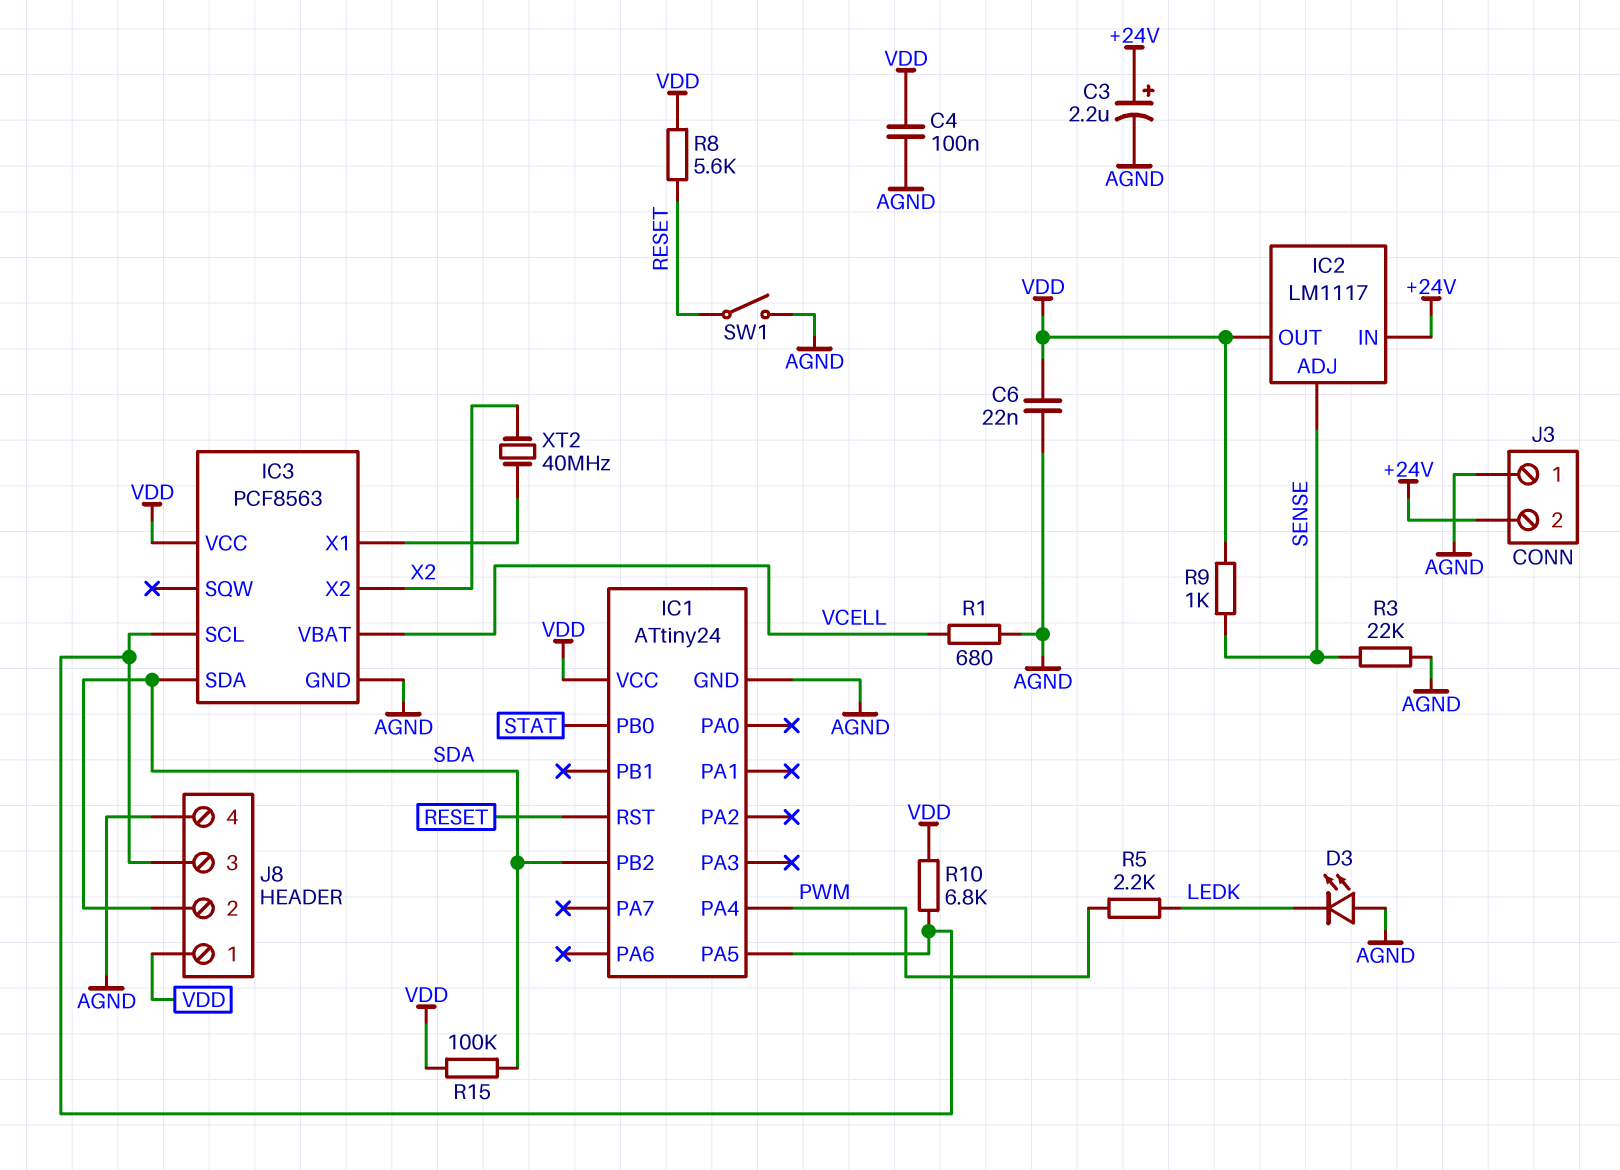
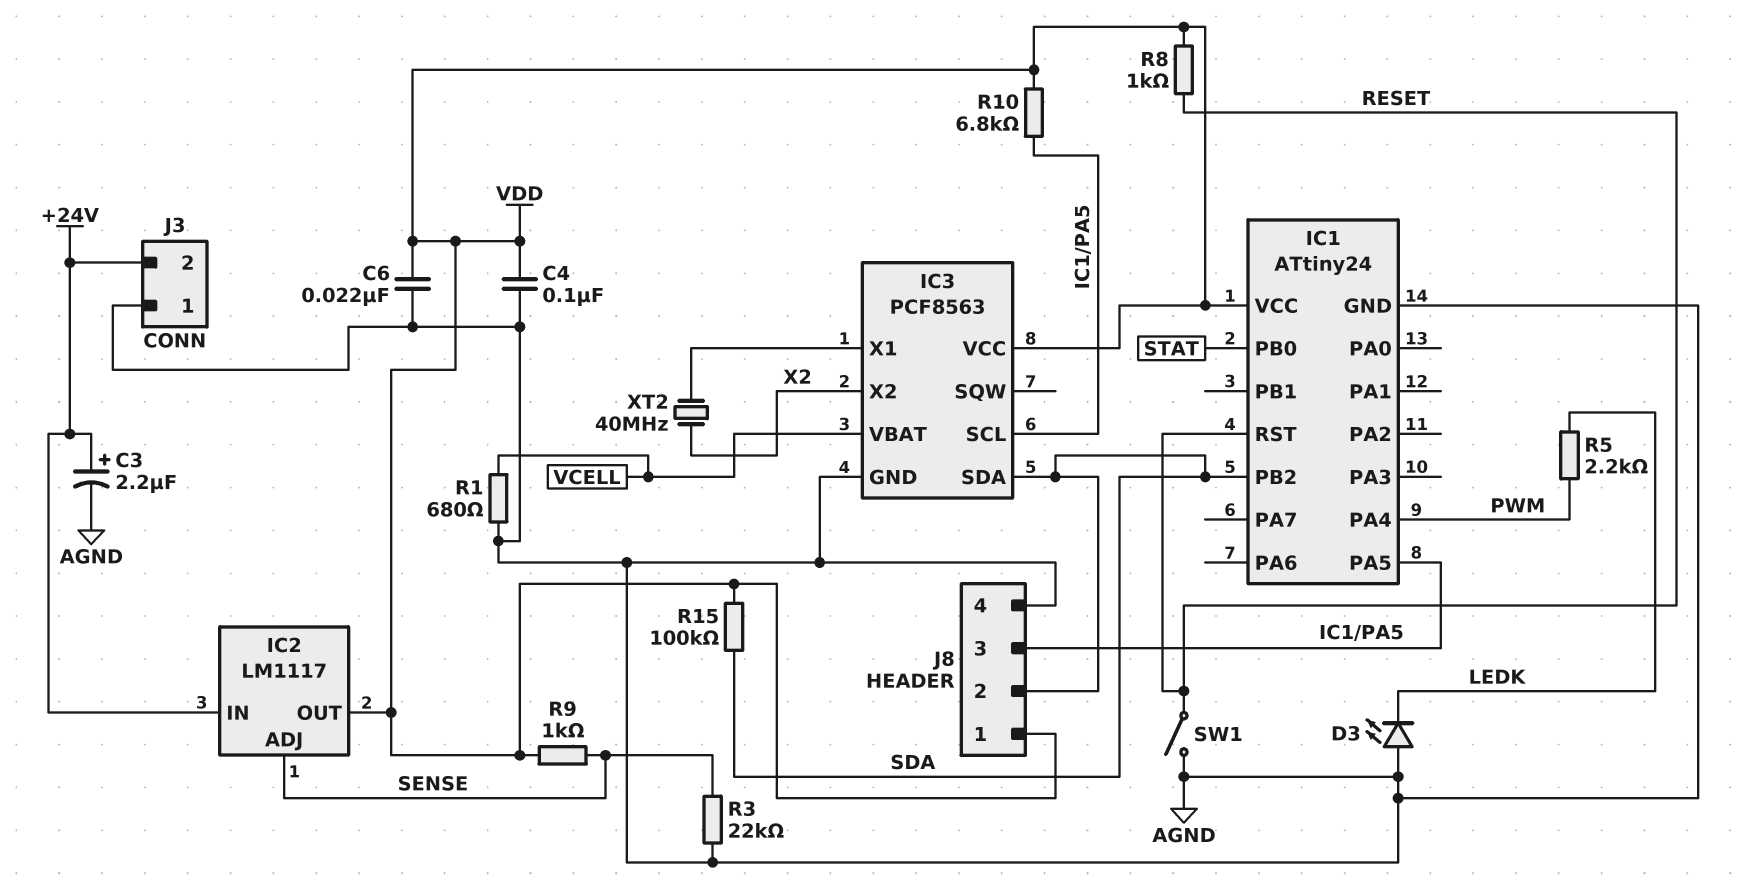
R8: 5.6k (RESET, VDD) -> 1k (RESET, VDD)

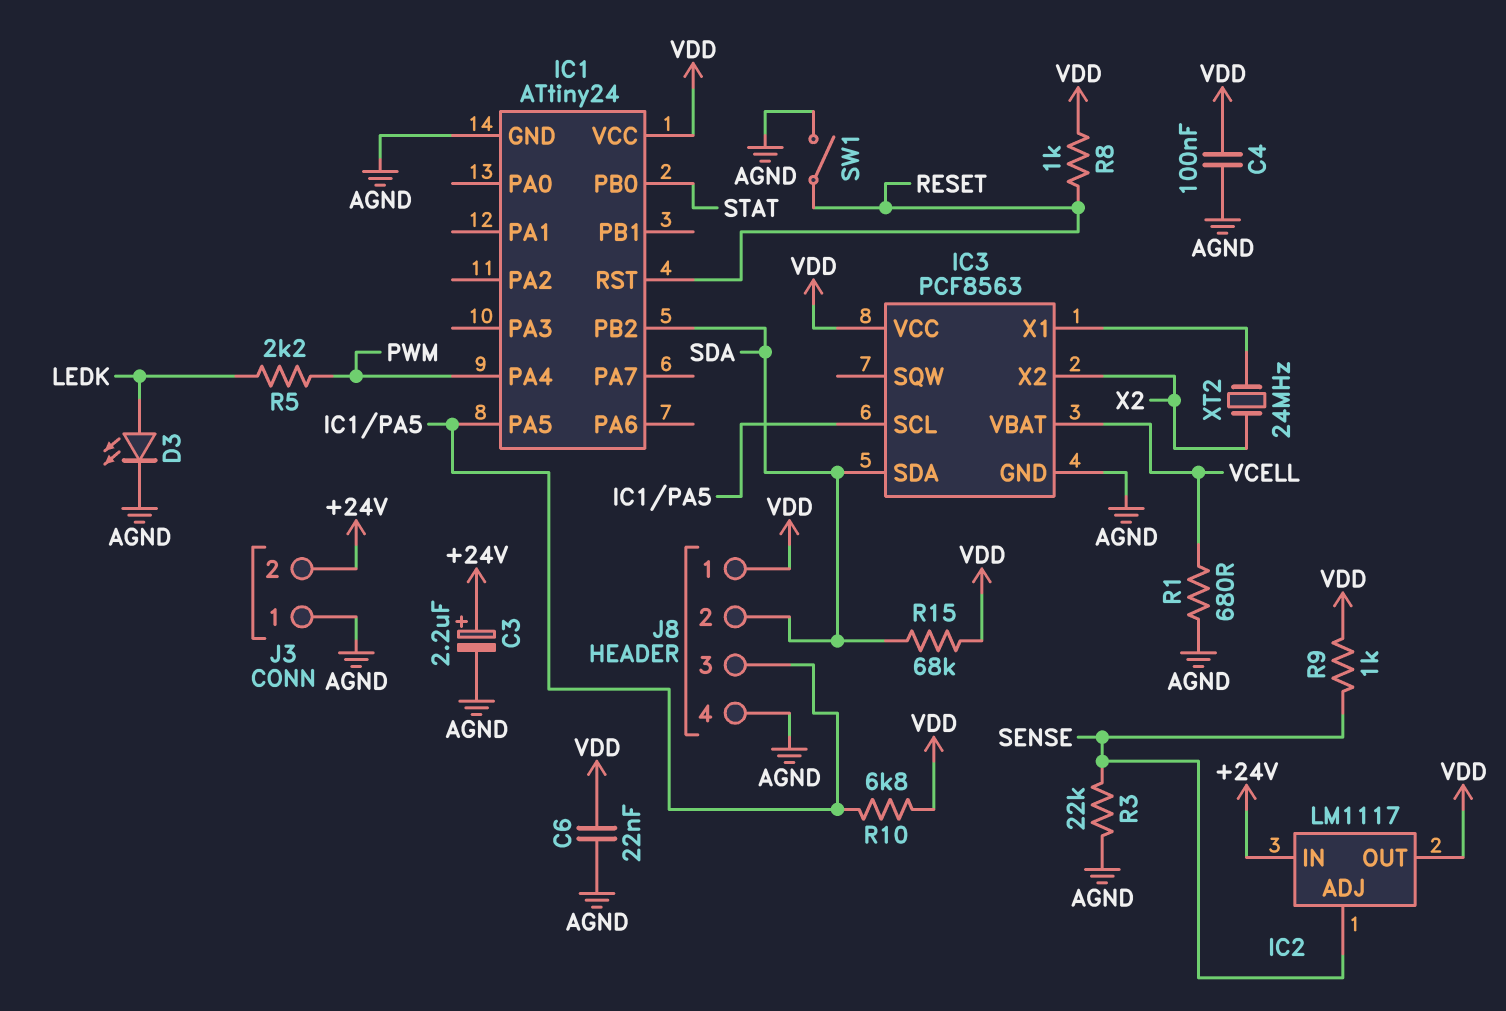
D3: LED (A AGND, K LEDK) -> LED (A LEDK, K AGND)
R15: 100k (SDA, VDD) -> 68k (SDA, VDD)
XT2: 40MHz (IC3/X1, X2) -> 24MHz (IC3/X1, X2)

